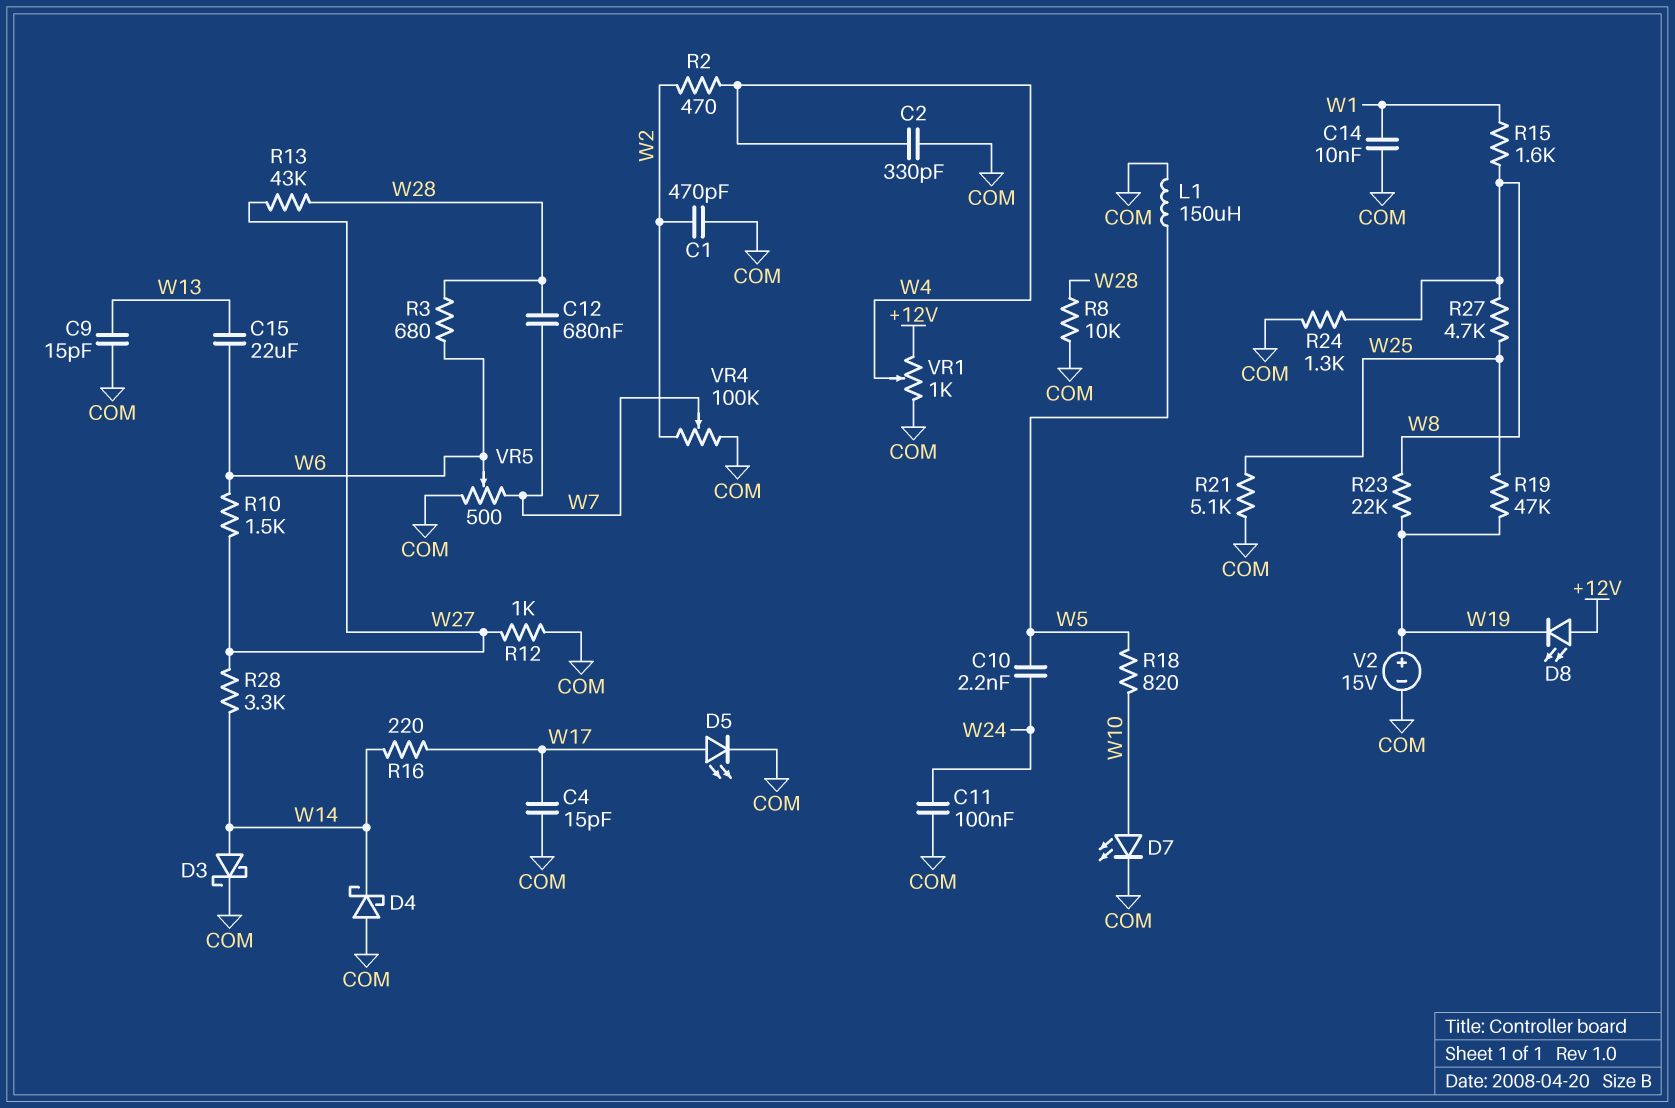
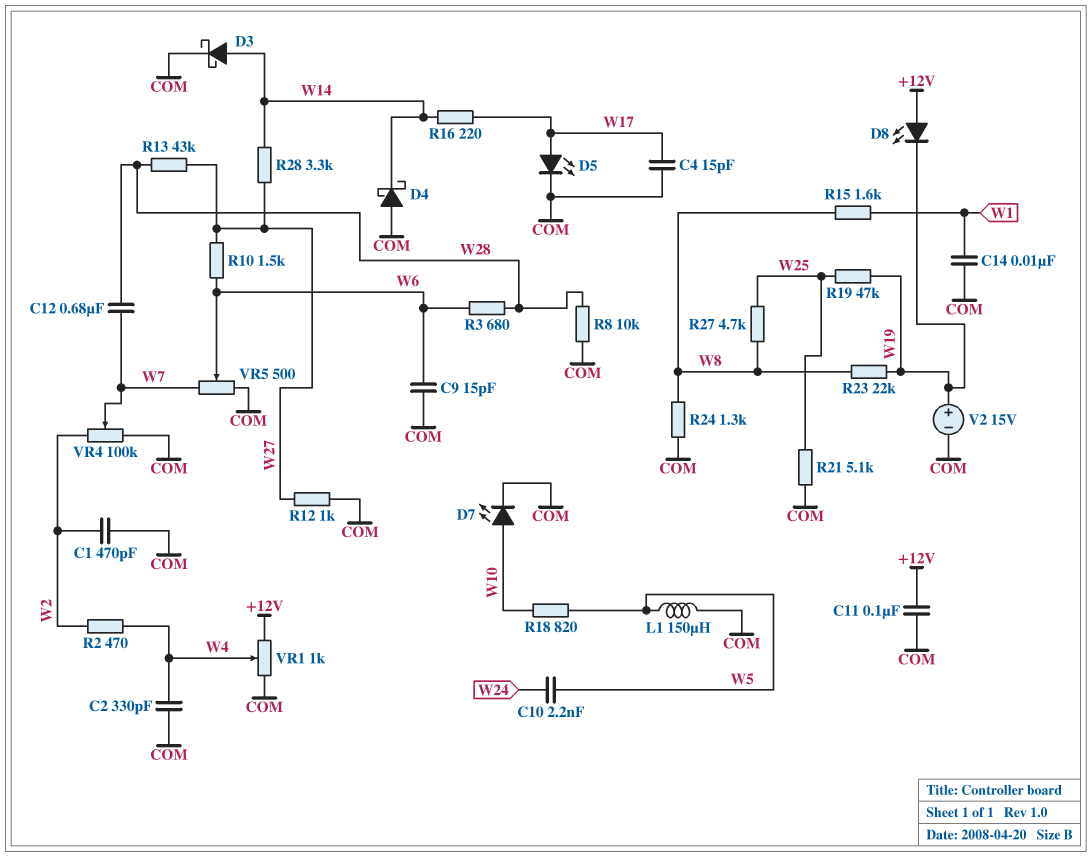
C9: 15pF (COM, W13) -> 15pF (COM, W6)
C11: 100nF (COM, W24) -> 100nF (+12V, COM)
C15: 22uF (W6, W13) -> none

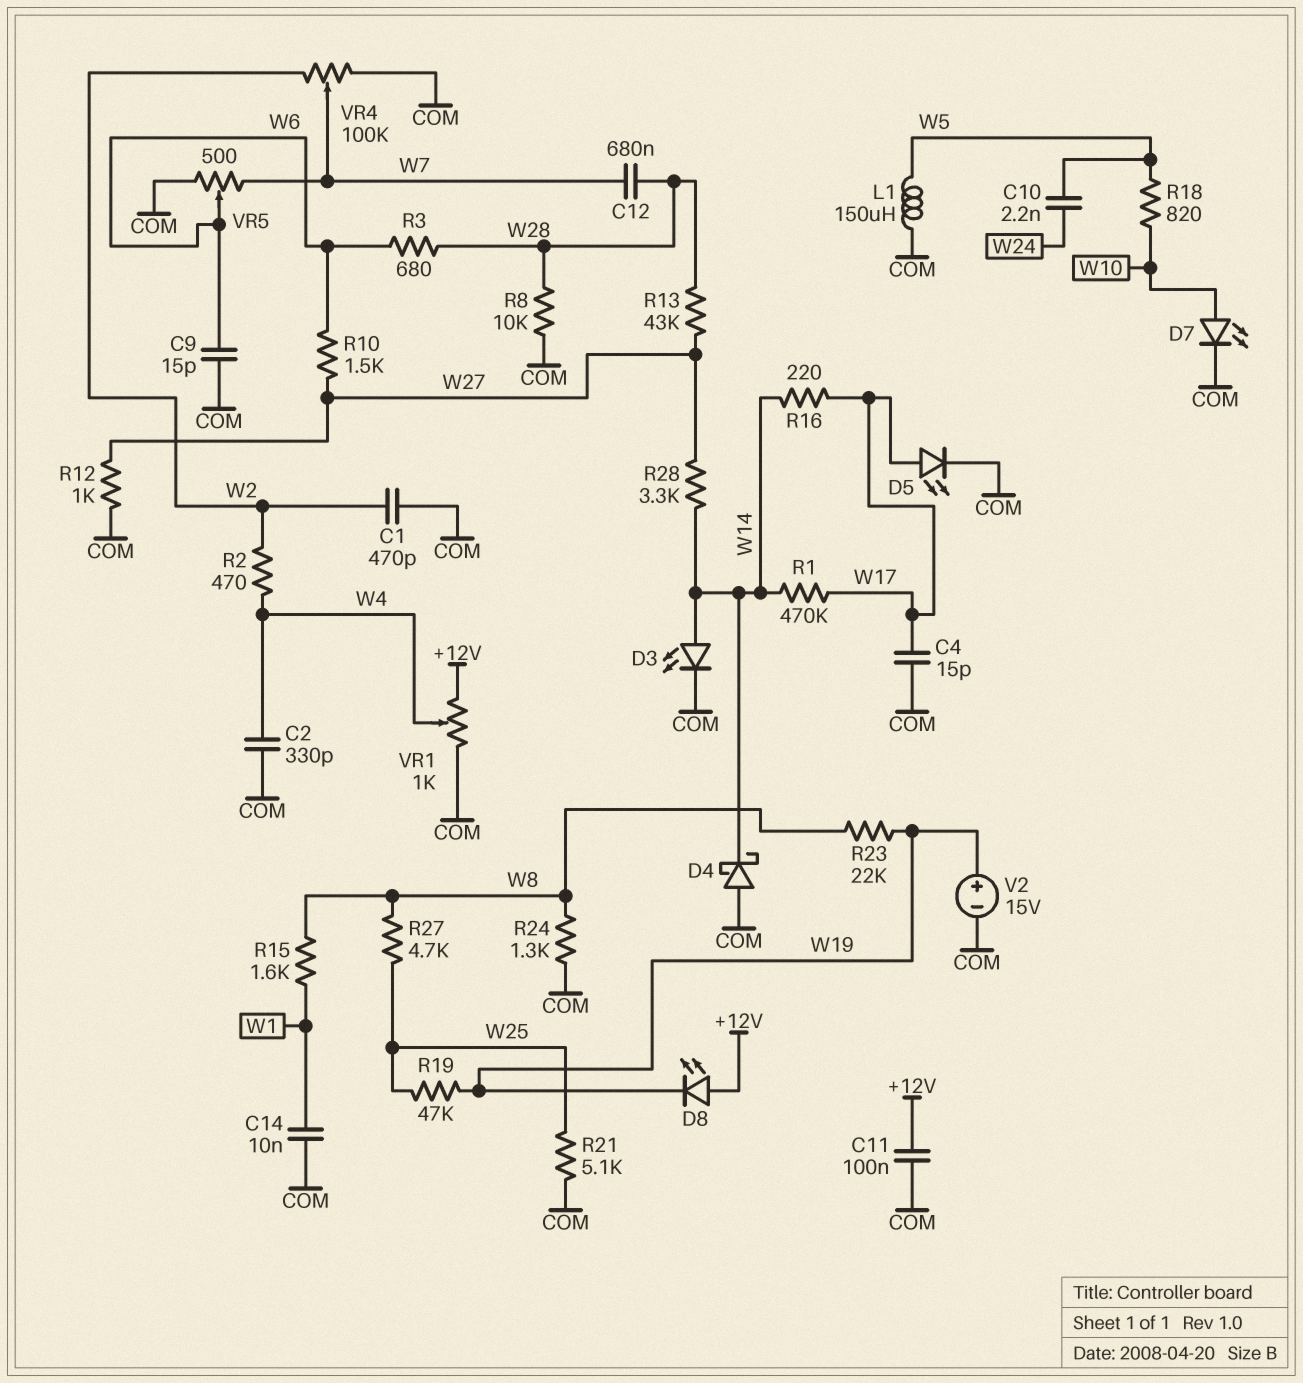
D3: schottky (A W14, K COM) -> LED (A W14, K COM)
R1: none -> 470k (W14, W17)

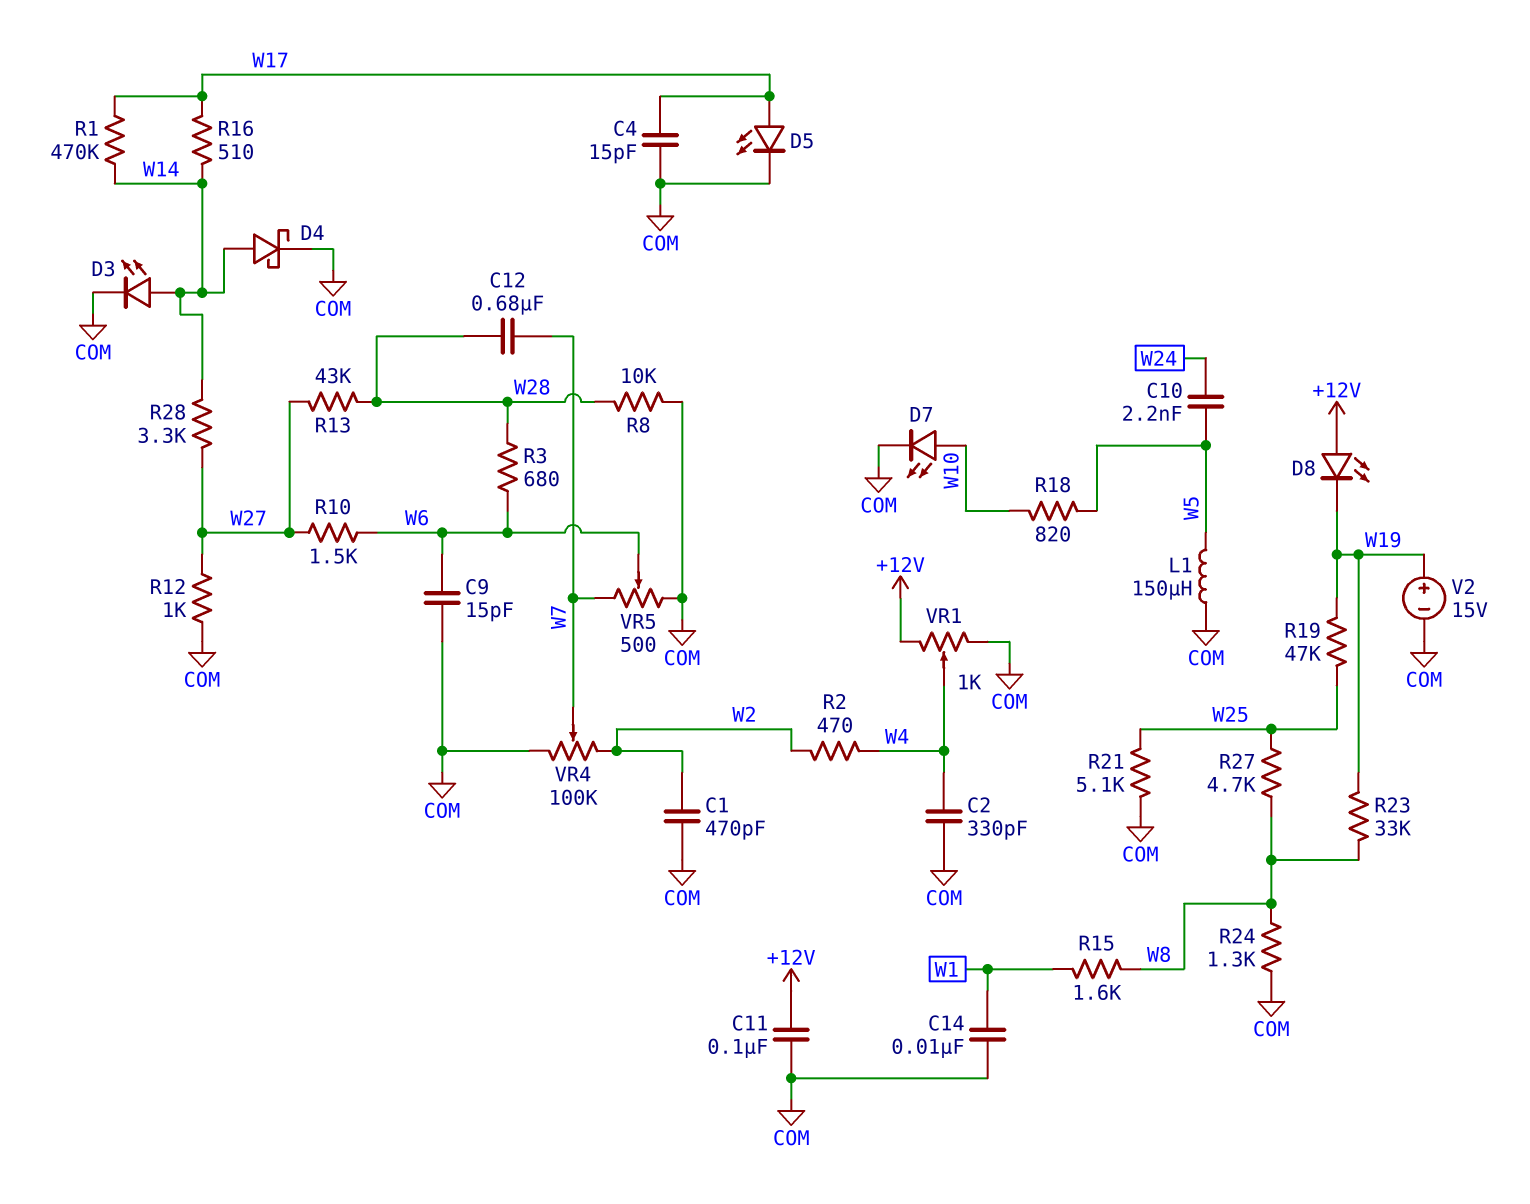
D4: schottky (A COM, K W14) -> schottky (A W14, K COM)
R16: 220 (W14, W17) -> 510 (W14, W17)
R23: 22k (W8, W19) -> 33k (W8, W19)

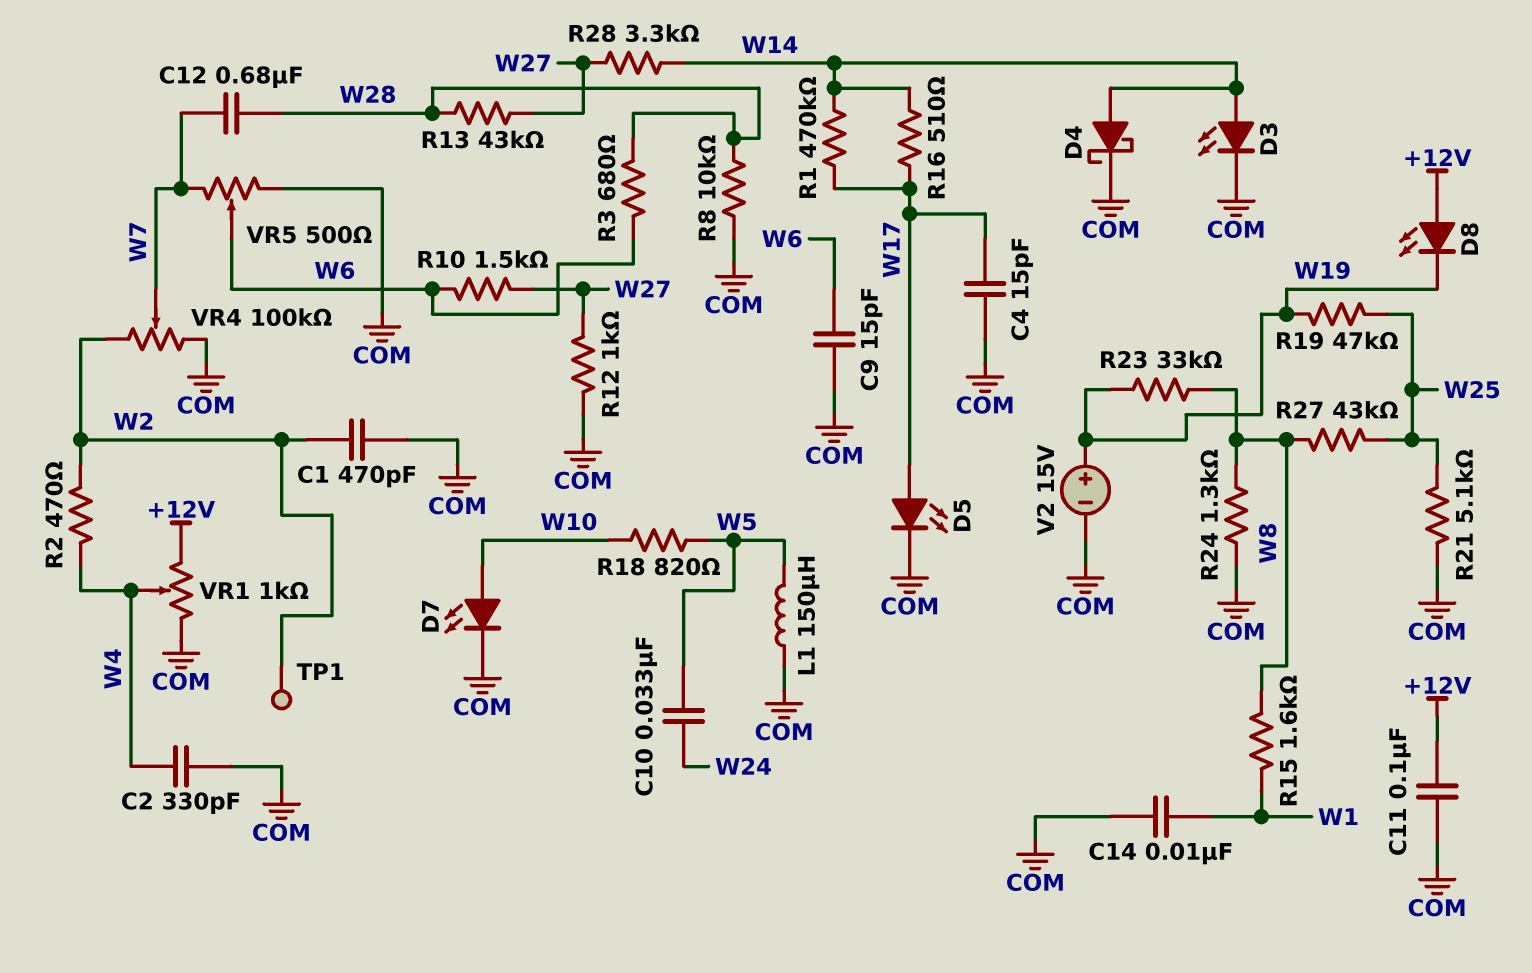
C10: 2.2nF (W5, W24) -> 33nF (W5, W24)
R27: 4.7k (W8, W25) -> 43k (W8, W25)
TP1: none -> test point (W2)

